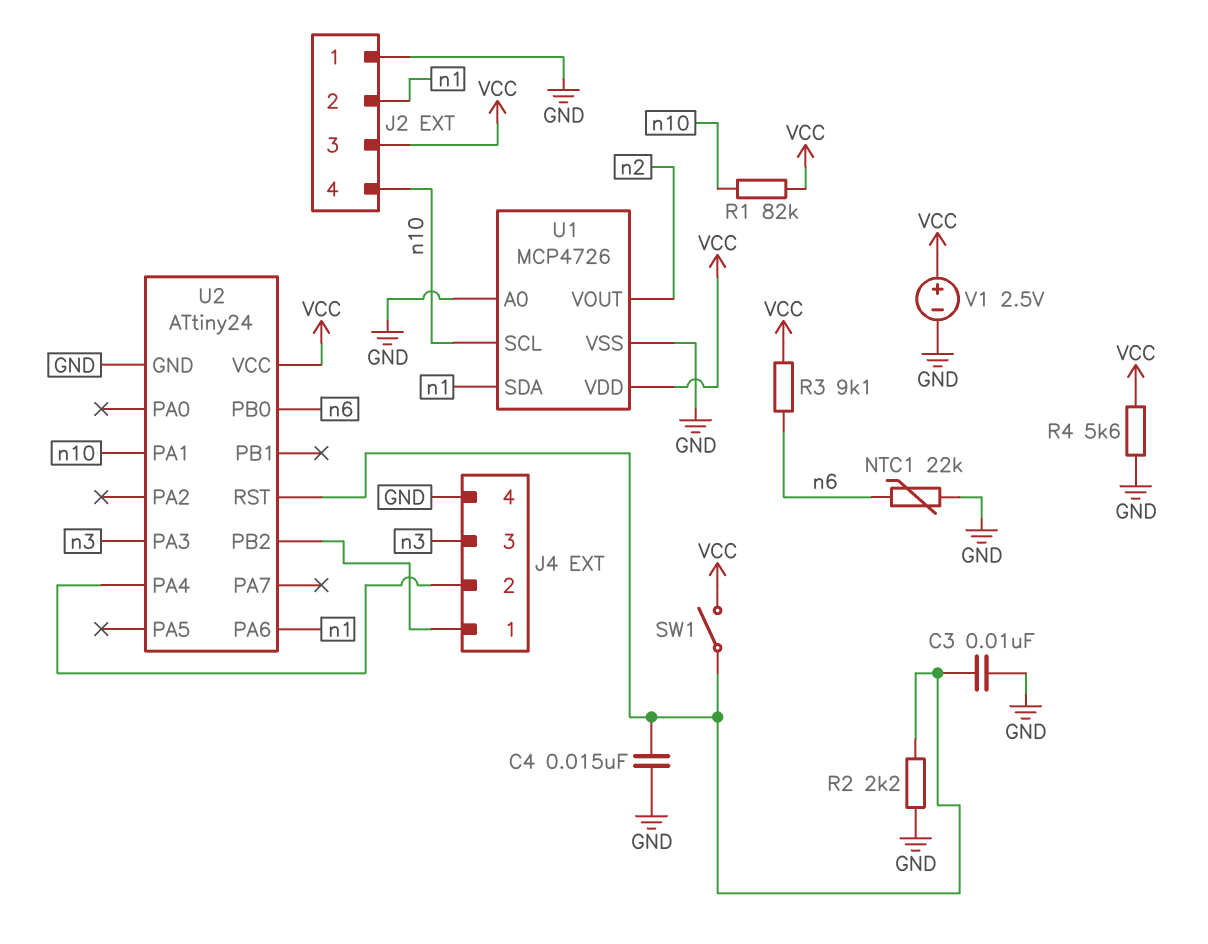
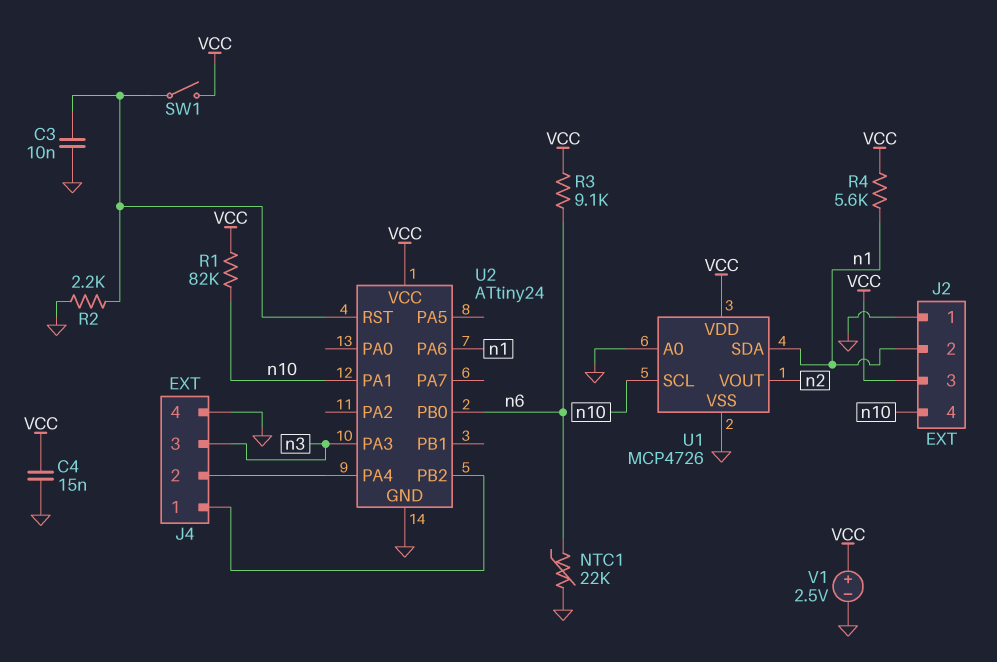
C4: 15nF (GND, U2/RST) -> 15nF (GND, VCC)
R4: 5.6k (GND, VCC) -> 5.6k (VCC, n1)

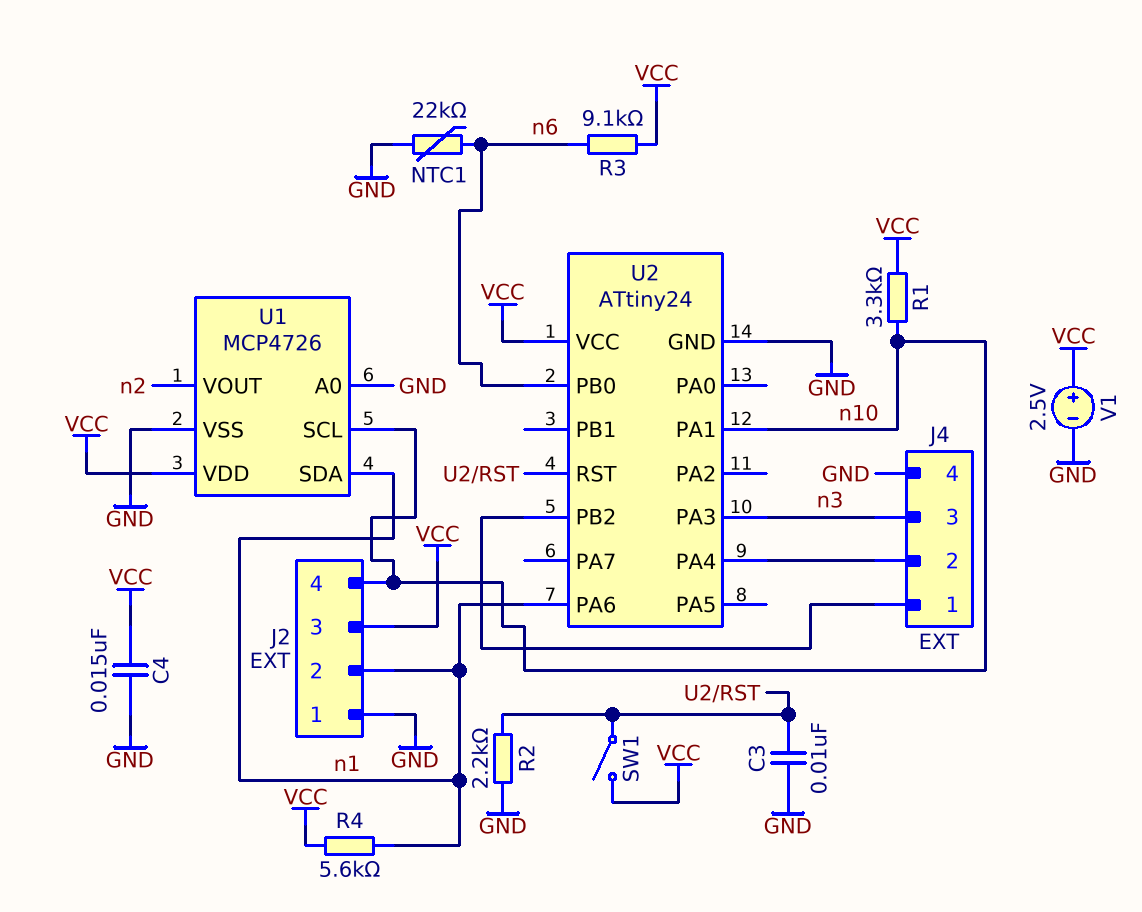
R1: 82k (VCC, n10) -> 3.3k (VCC, n10)

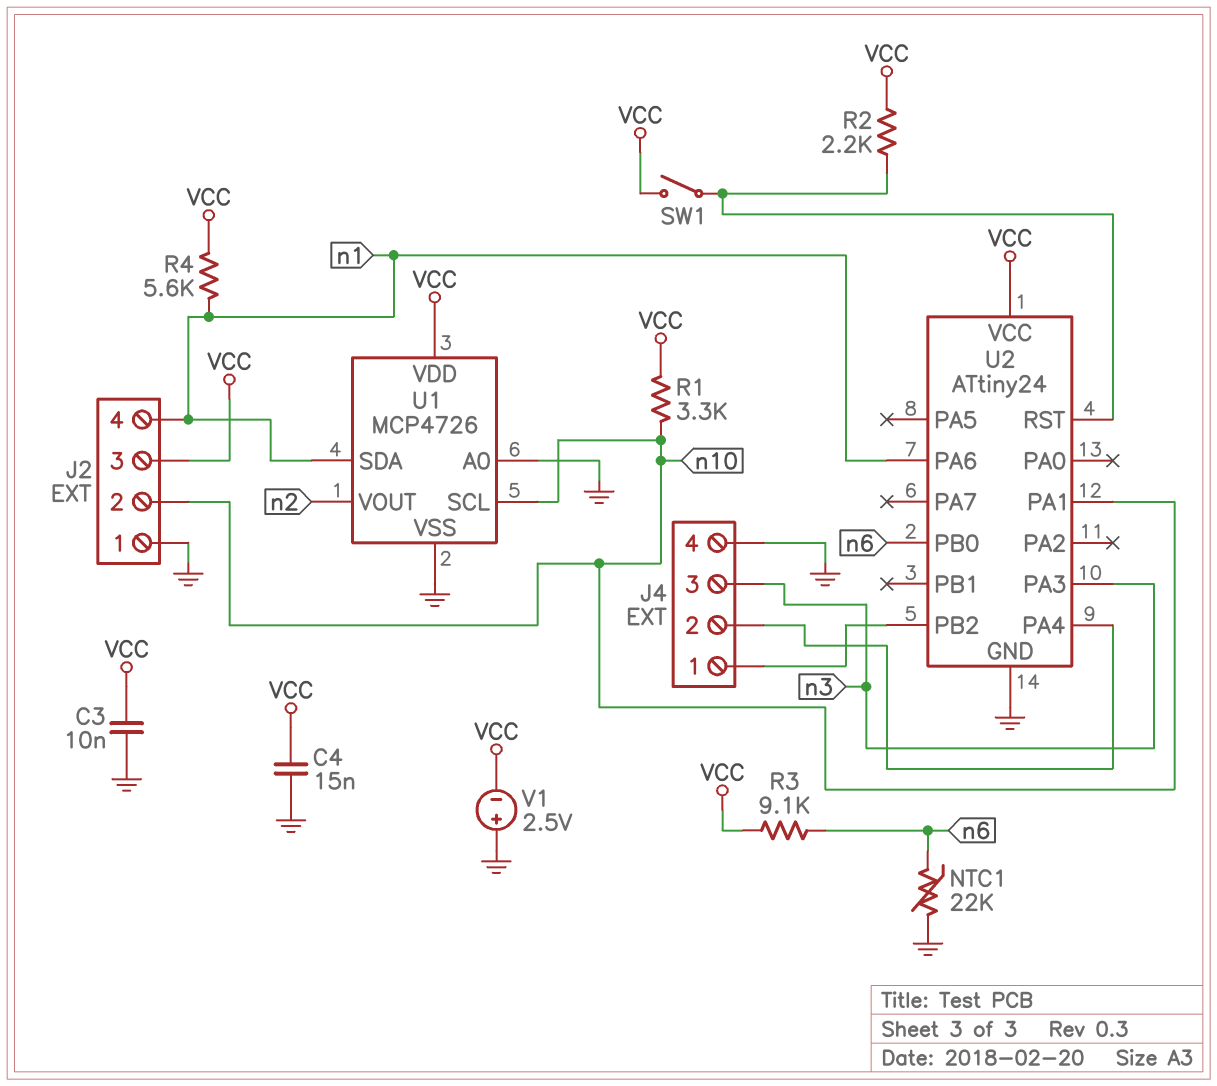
C3: 10nF (GND, U2/RST) -> 10nF (GND, VCC)
J2 pin 2: n1 -> n10
J2 pin 4: n10 -> n1
R2: 2.2k (GND, U2/RST) -> 2.2k (U2/RST, VCC)
V1: 2.5V (plus VCC, minus GND) -> 2.5V (plus GND, minus VCC)

